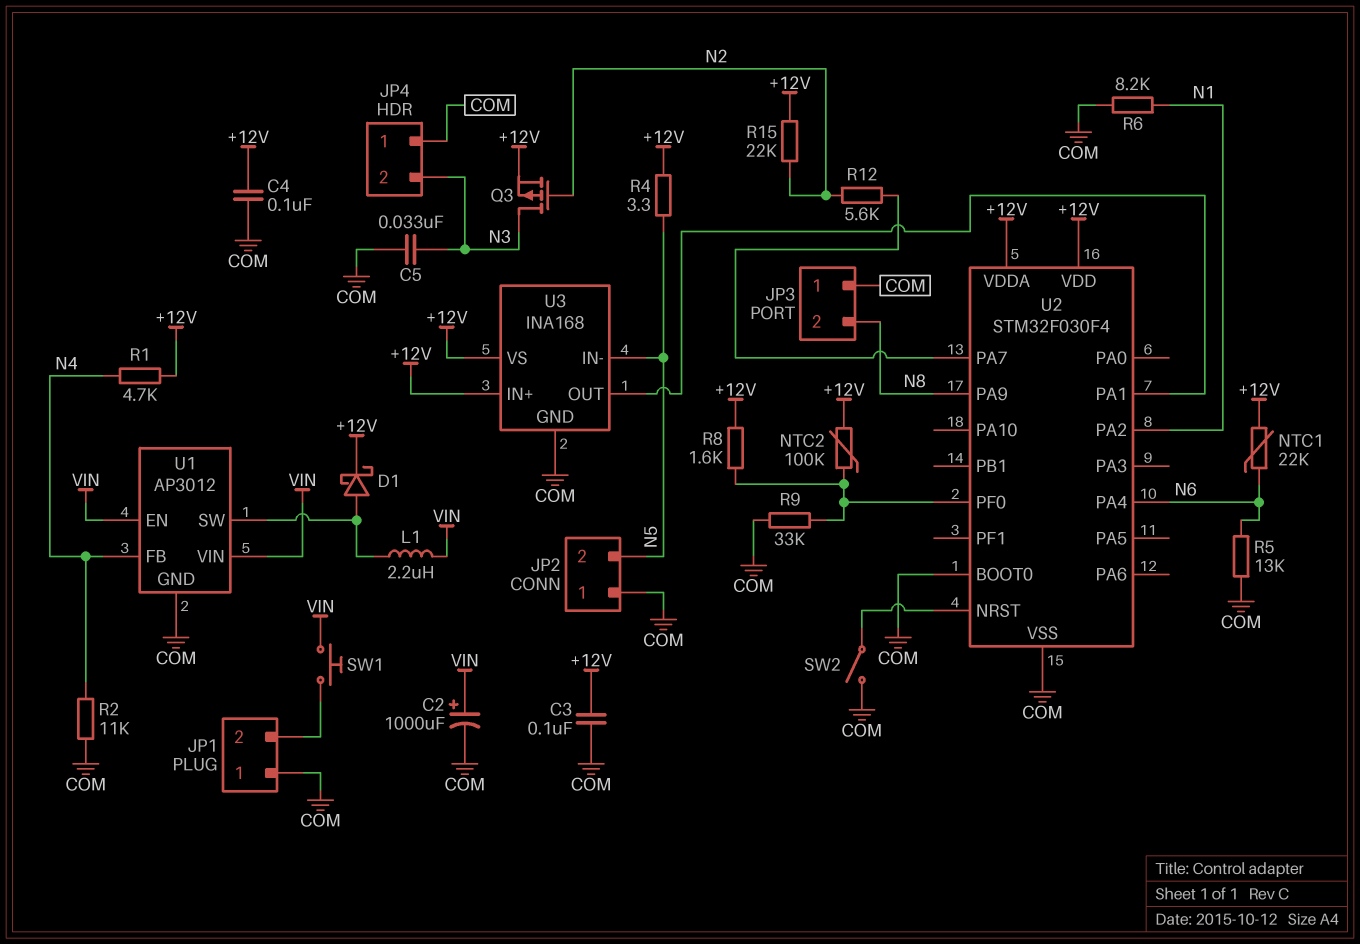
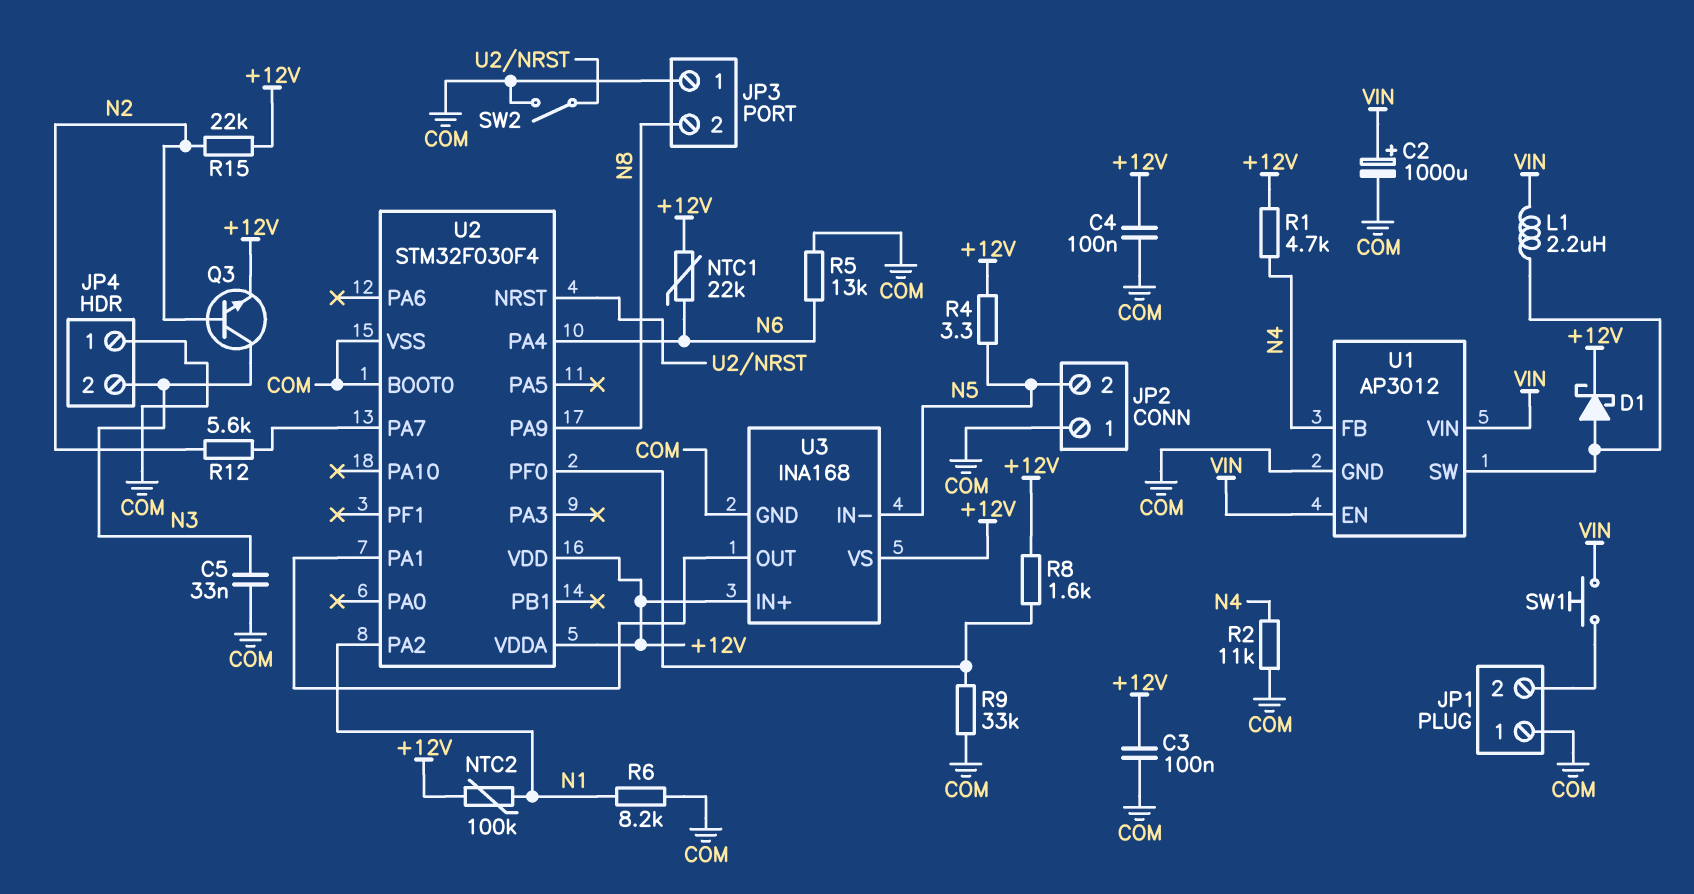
NTC2: 100k (+12V, U2/PF0) -> 100k (+12V, N1)
Q3: PMOS (G N2, D N3, S +12V) -> NPN (B N2, C N3, E +12V)

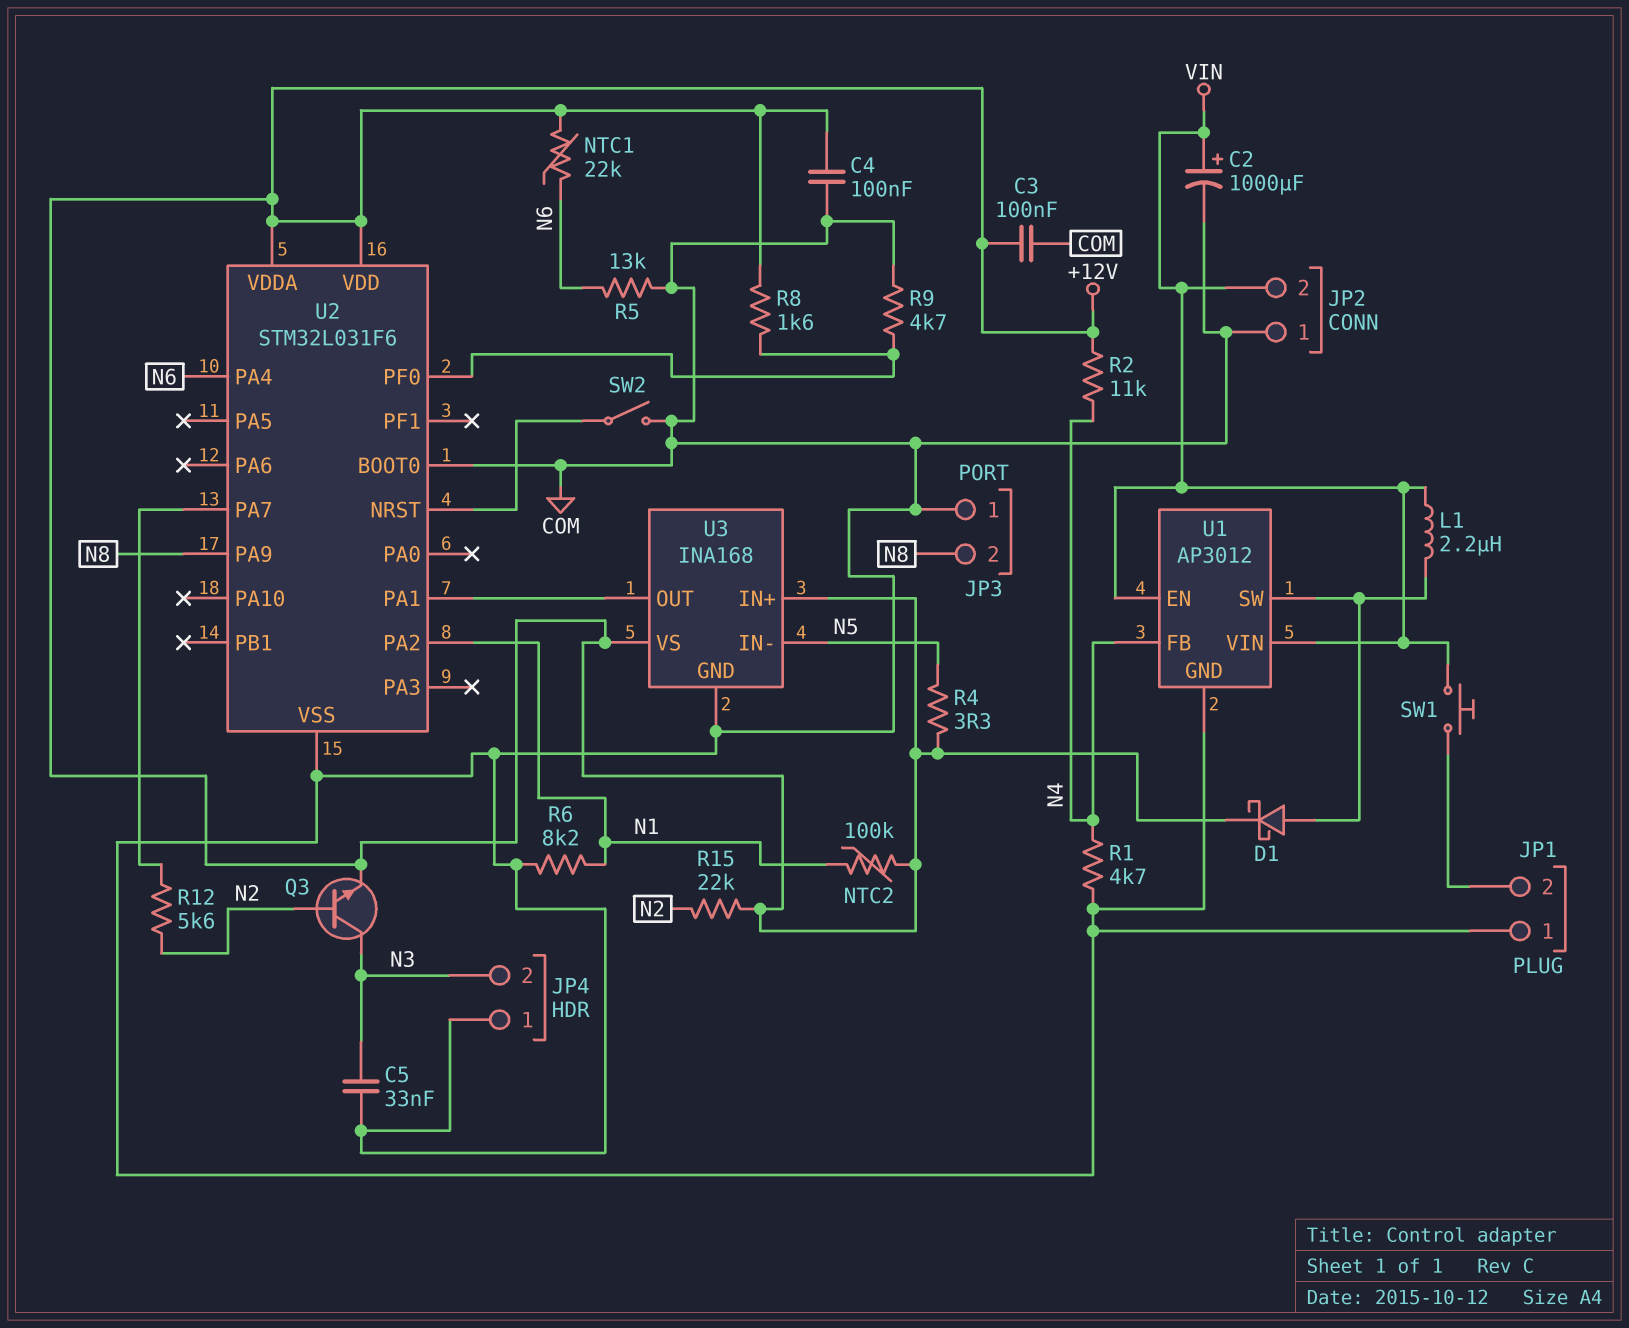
JP2 pin 2: N5 -> VIN
R1: 4.7k (+12V, N4) -> 4.7k (COM, N4)
R2: 11k (COM, N4) -> 11k (+12V, N4)
R9: 33k (COM, U2/PF0) -> 4.7k (COM, U2/PF0)
U2: STM32F030F4 -> STM32L031F6

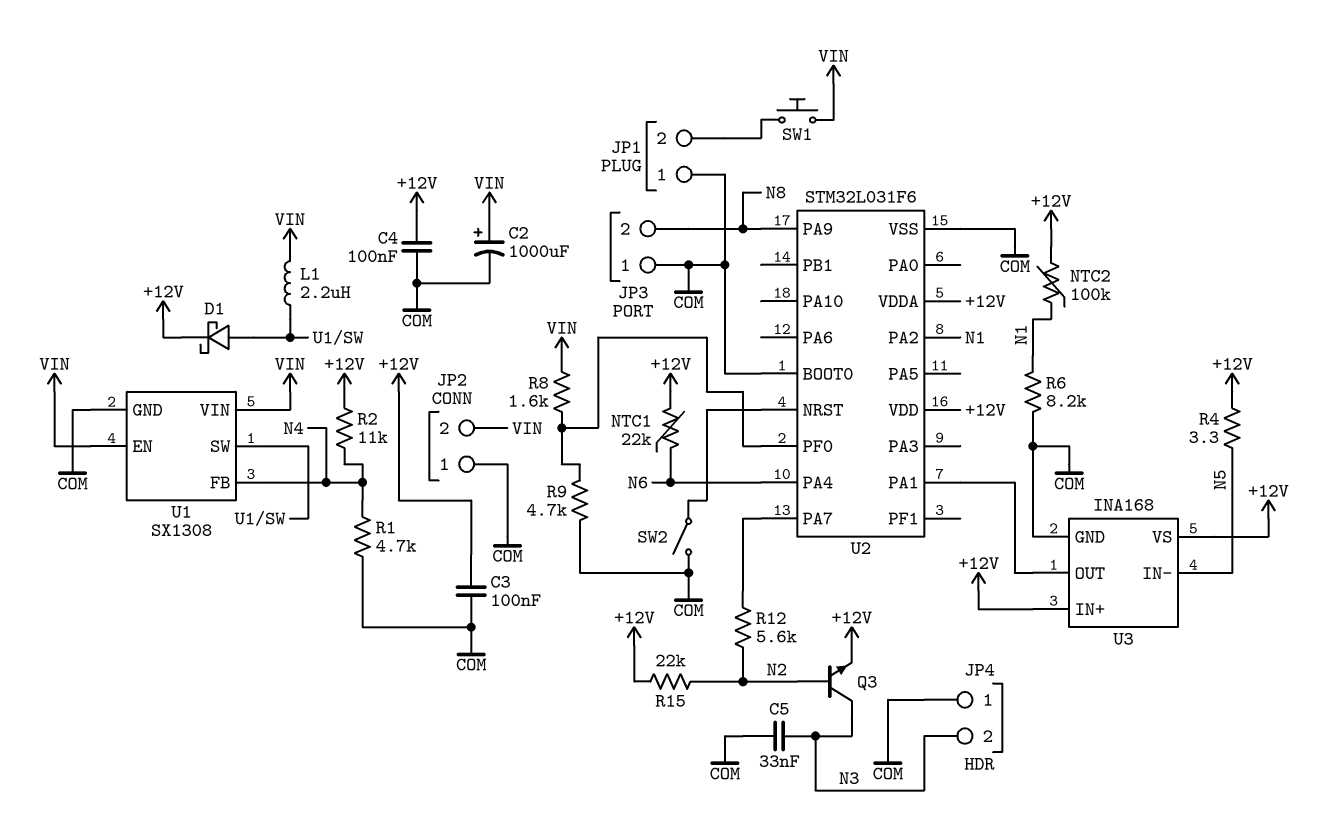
R5: 13k (COM, N6) -> none
R8: 1.6k (+12V, U2/PF0) -> 1.6k (U2/PF0, VIN)
U1: AP3012 -> SX1308

